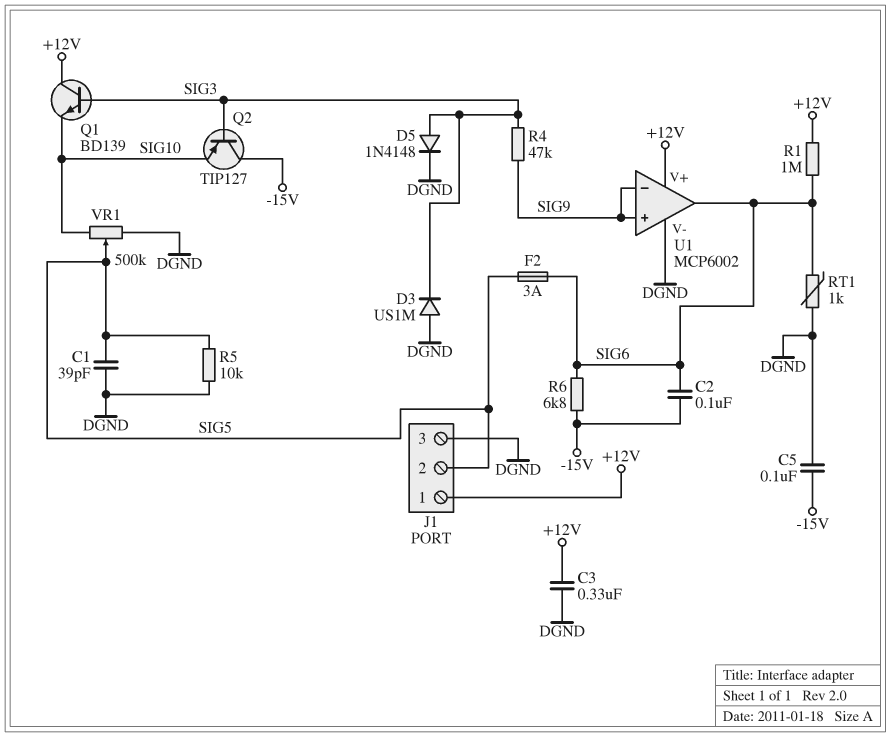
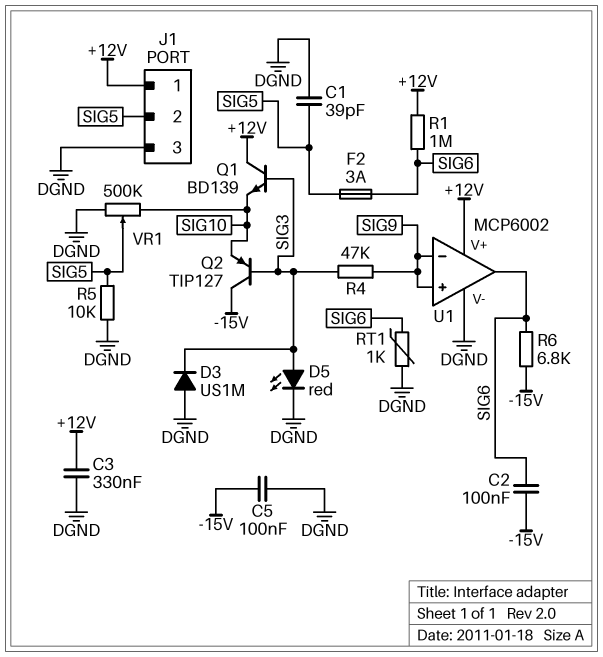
D5: diode 1N4148 (A SIG3, K DGND) -> LED red (A SIG3, K DGND)

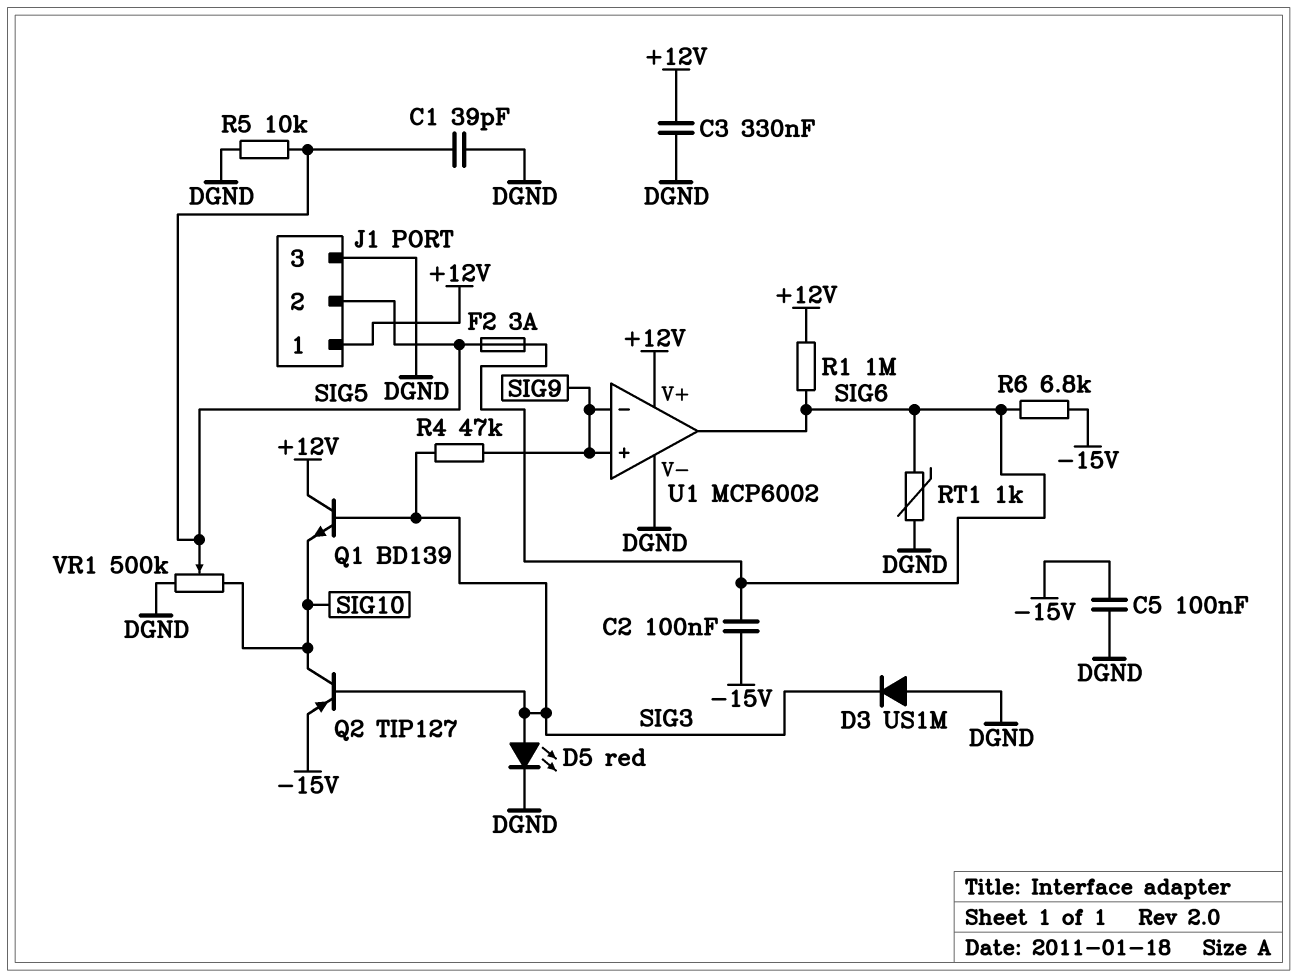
Q2: PNP TIP127 (B SIG3, C -15V, E SIG10) -> PNP TIP127 (B SIG3, C SIG10, E -15V)

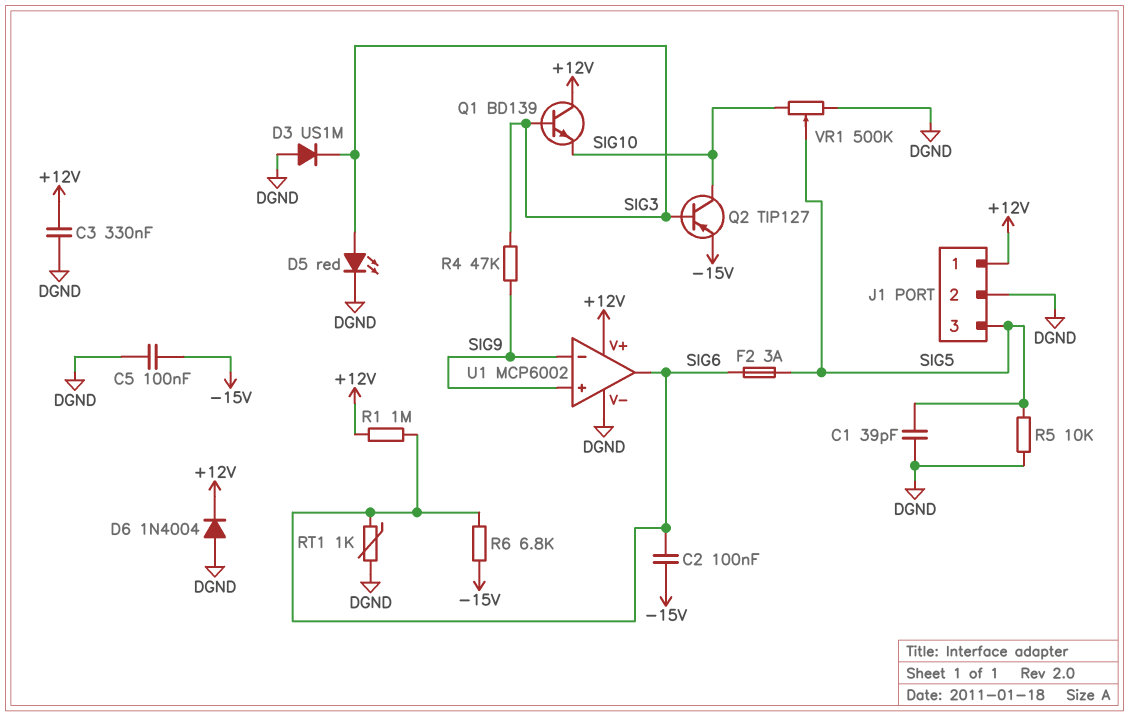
D6: none -> diode 1N4004 (A DGND, K +12V)
J1 pin 2: SIG5 -> DGND
J1 pin 3: DGND -> SIG5

